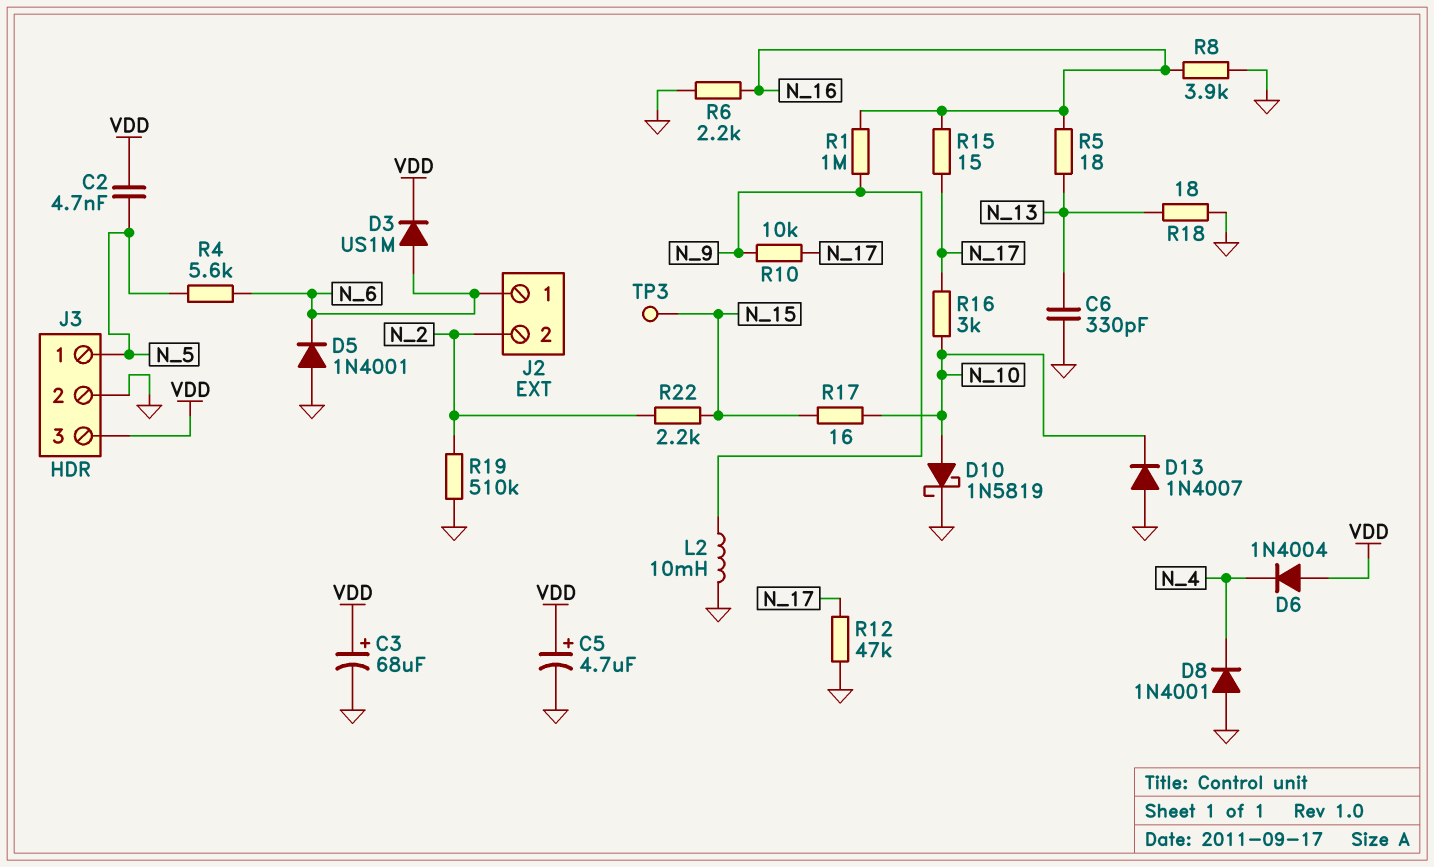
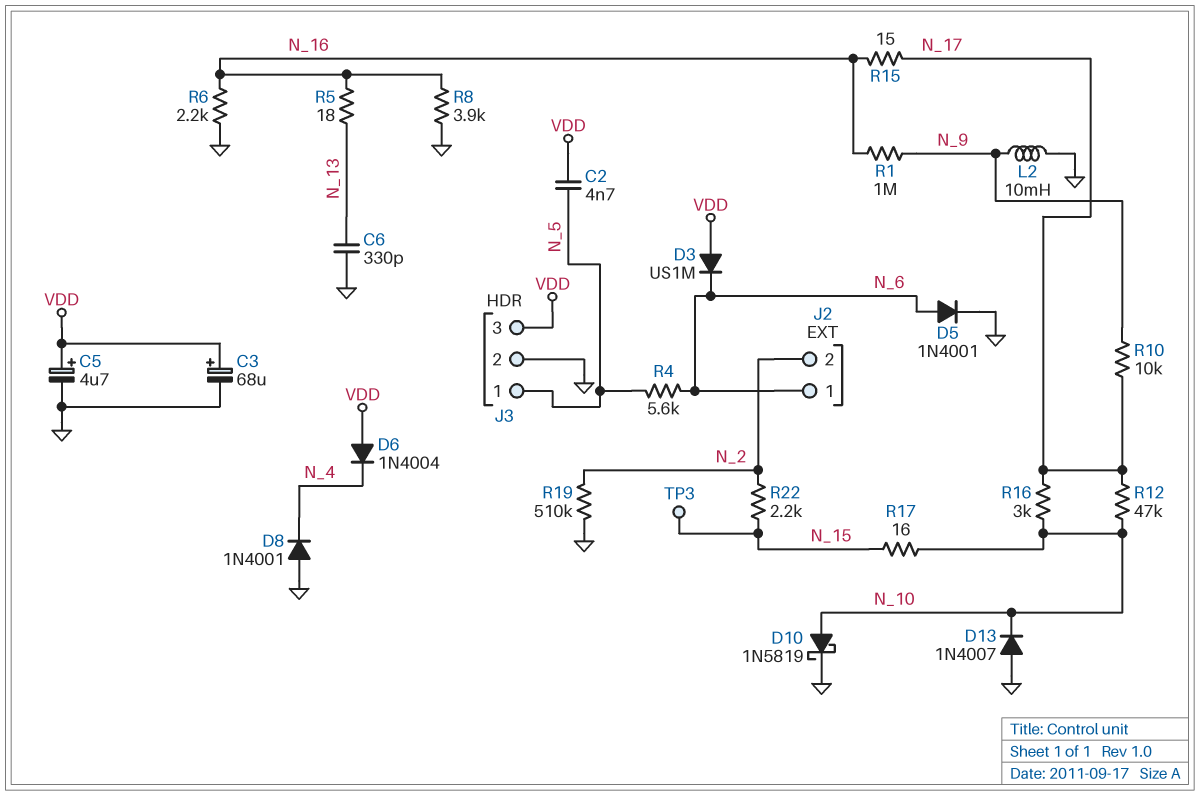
D3: diode US1M (A N_6, K VDD) -> diode US1M (A VDD, K N_6)
D5: diode 1N4001 (A GND, K N_6) -> diode 1N4001 (A N_6, K GND)
R12: 47k (GND, N_17) -> 47k (N_10, N_17)
R18: 18 (GND, N_13) -> none

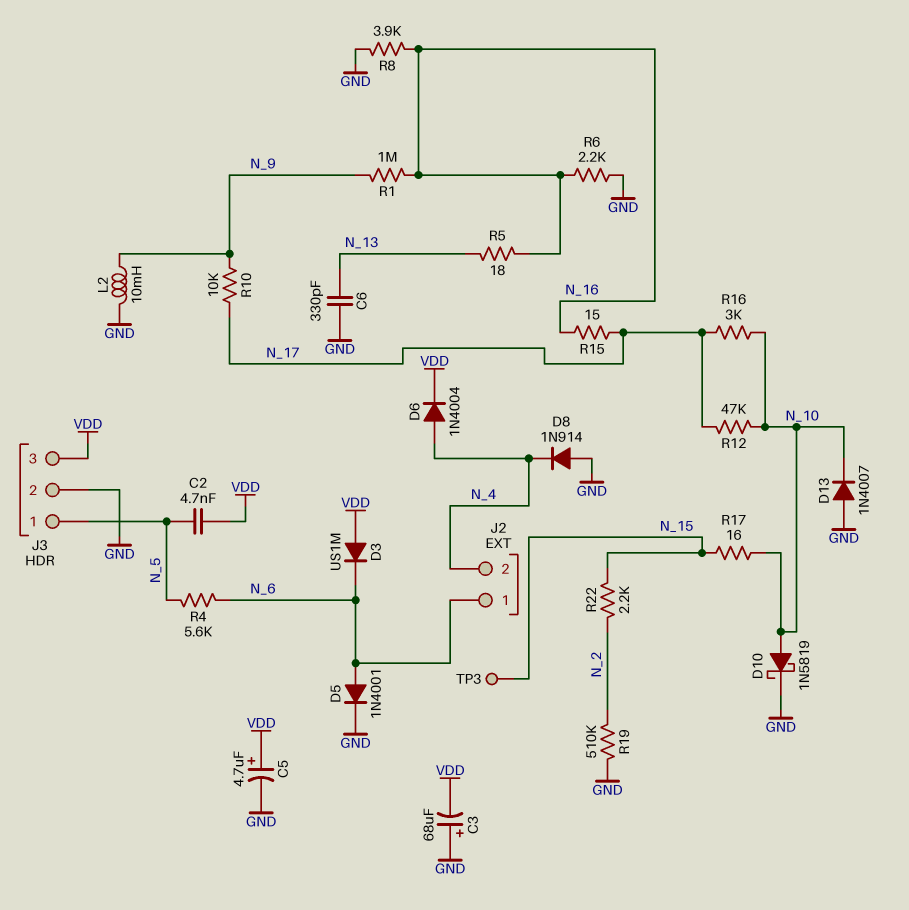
C3: 68uF (plus VDD, minus GND) -> 68uF (plus GND, minus VDD)
D6: diode 1N4004 (A VDD, K N_4) -> diode 1N4004 (A N_4, K VDD)
D8: diode 1N4001 (A GND, K N_4) -> diode 1N914 (A GND, K N_4)
J2 pin 2: N_2 -> N_4

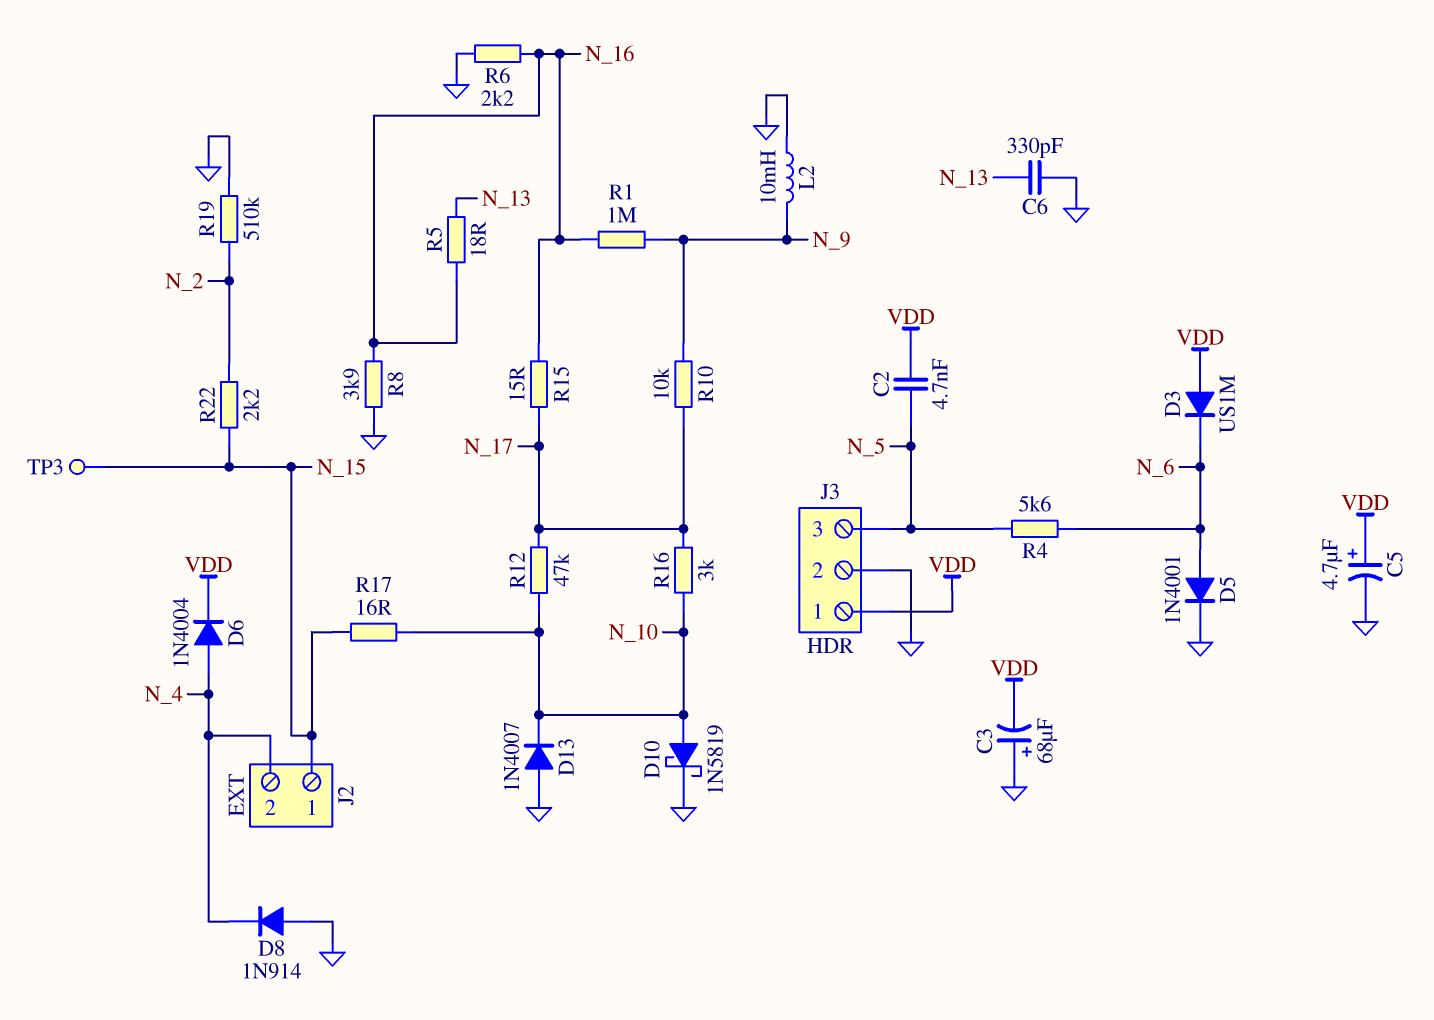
J2 pin 1: N_6 -> N_15
J3 pin 1: N_5 -> VDD
J3 pin 3: VDD -> N_5

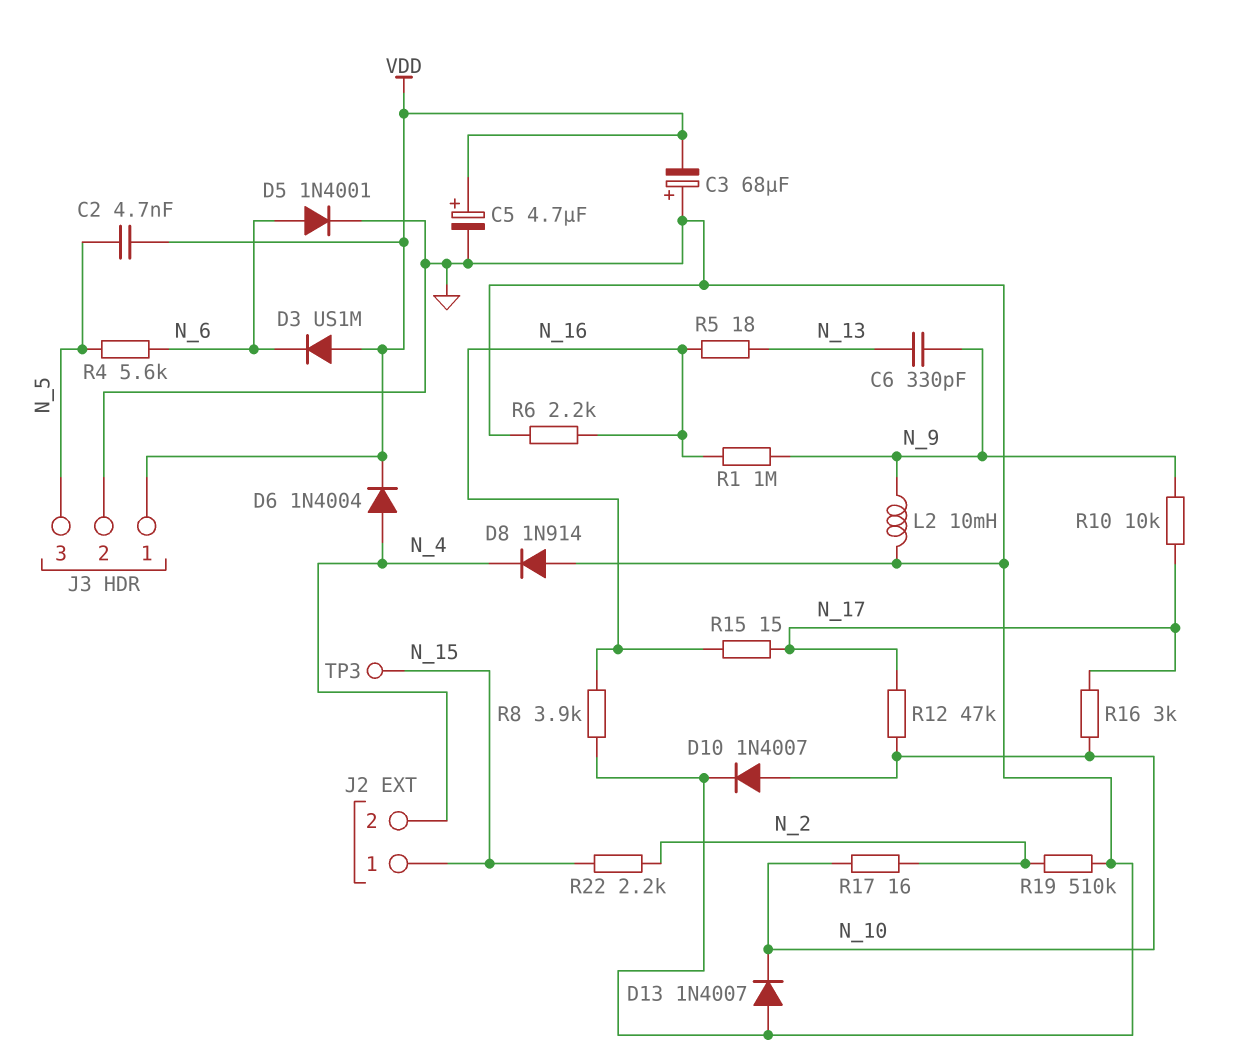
C6: 330pF (GND, N_13) -> 330pF (N_9, N_13)
D10: schottky 1N5819 (A N_10, K GND) -> diode 1N4007 (A N_10, K GND)
R17: 16 (N_10, N_15) -> 16 (N_2, N_10)

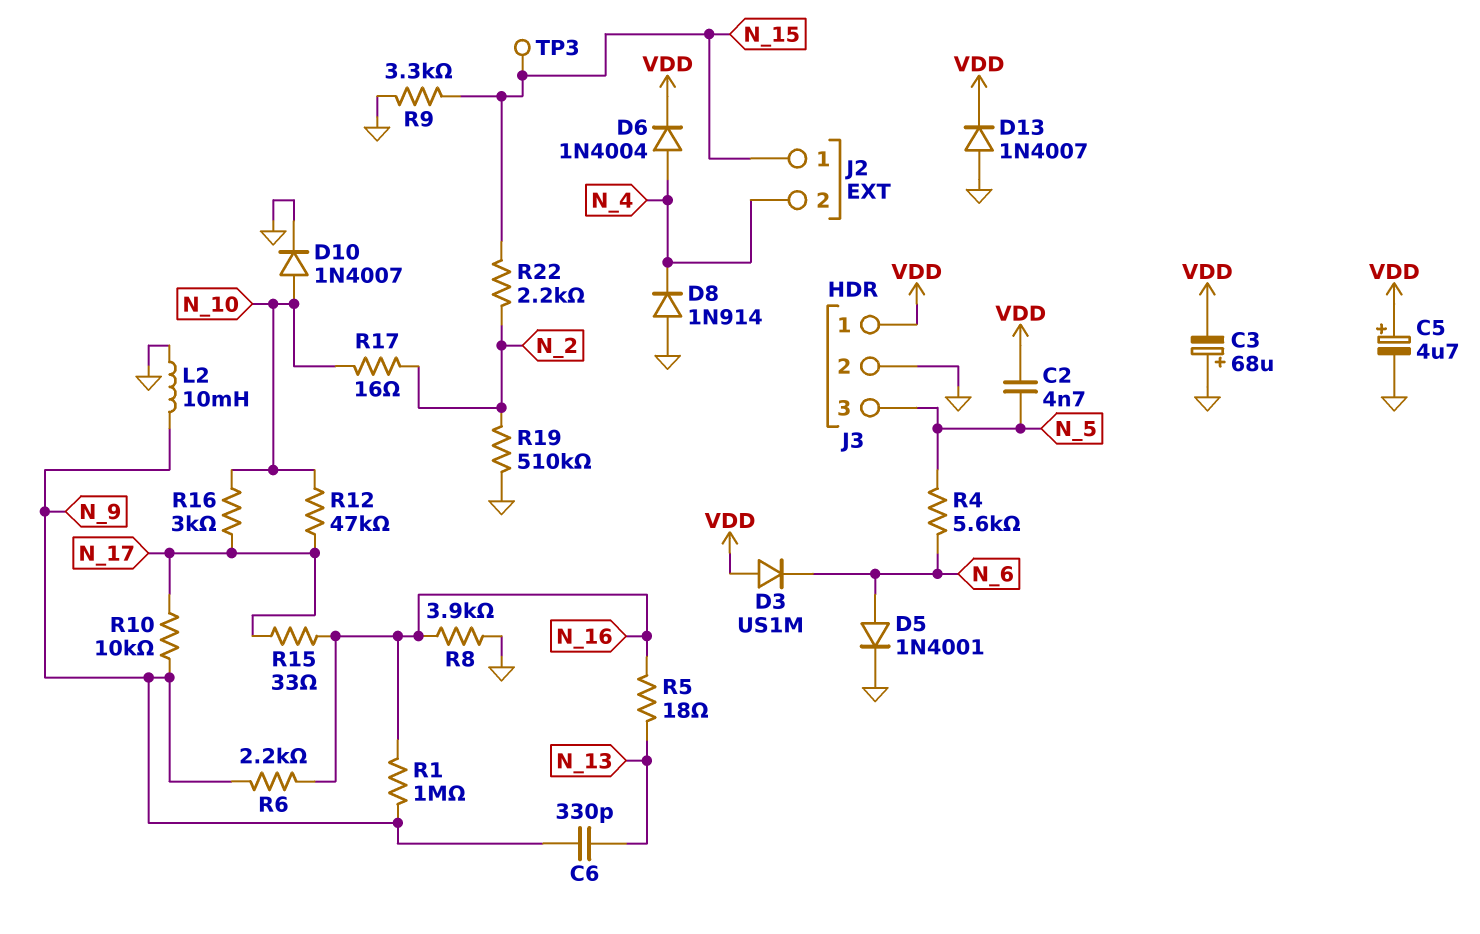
D13: diode 1N4007 (A GND, K N_10) -> diode 1N4007 (A GND, K VDD)
R6: 2.2k (GND, N_16) -> 2.2k (N_9, N_16)
R9: none -> 3.3k (GND, N_15)
R15: 15 (N_16, N_17) -> 33 (N_16, N_17)

